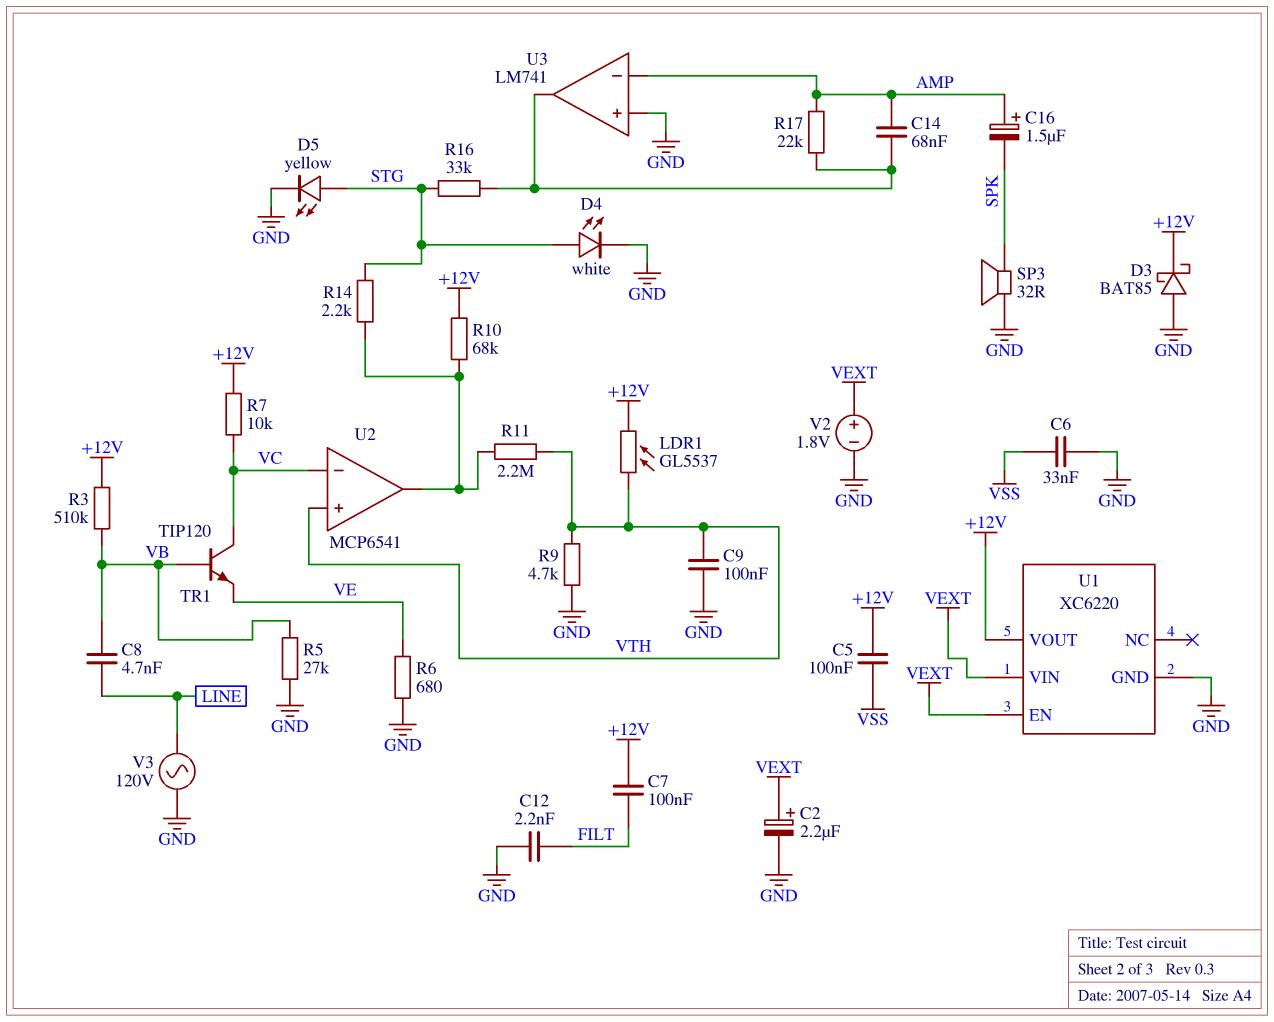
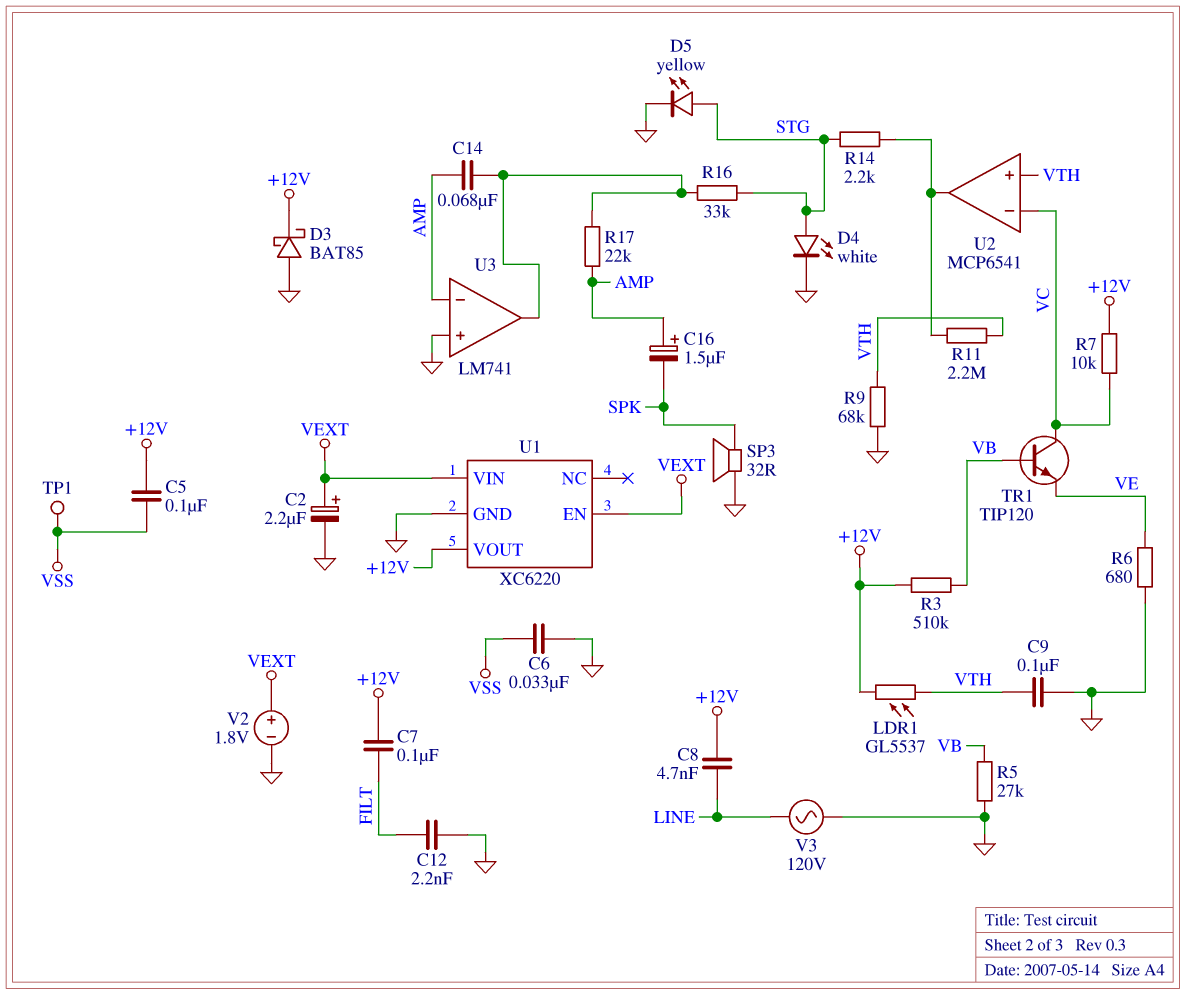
C8: 4.7nF (LINE, VB) -> 4.7nF (+12V, LINE)
R9: 4.7k (GND, VTH) -> 68k (GND, VTH)
R10: 68k (+12V, U2/out) -> none
TP1: none -> test point (VSS)

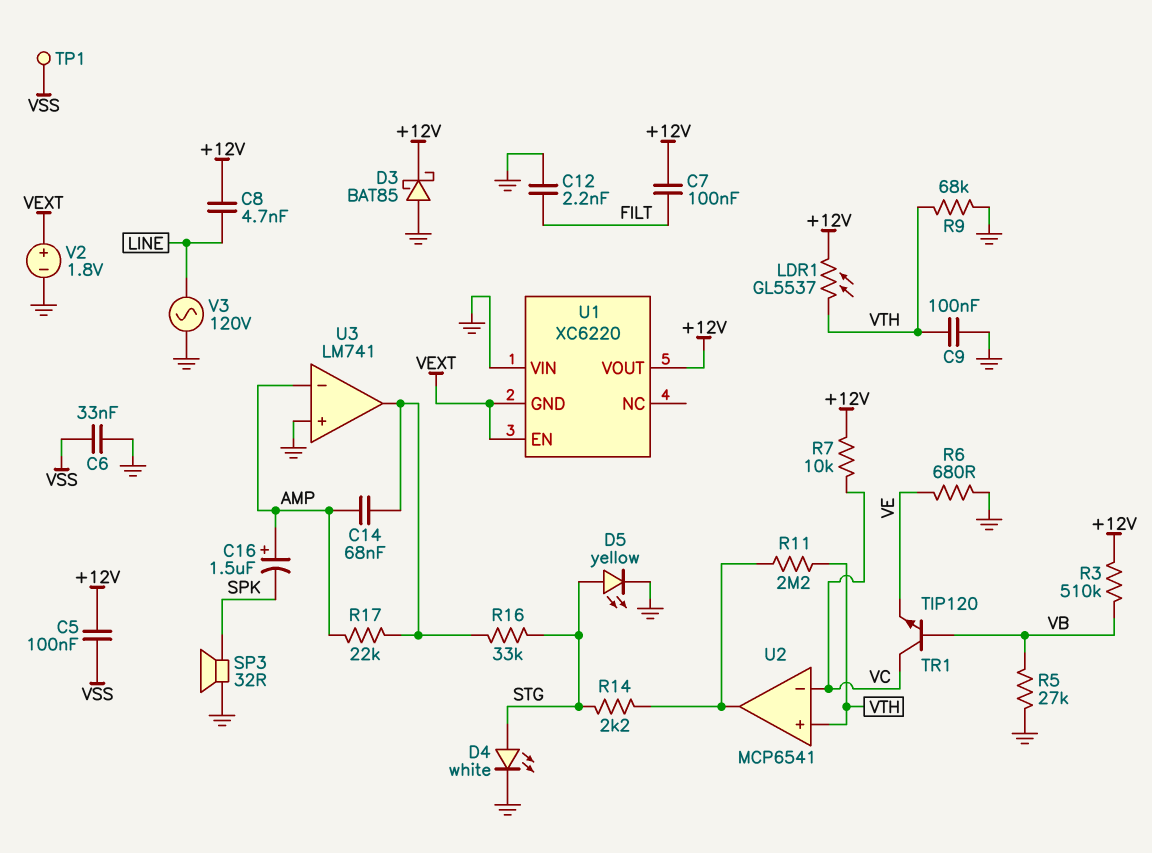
C2: 2.2uF (plus VEXT, minus GND) -> none
U1 pin GND: GND -> VEXT
U1 pin VIN: VEXT -> GND

